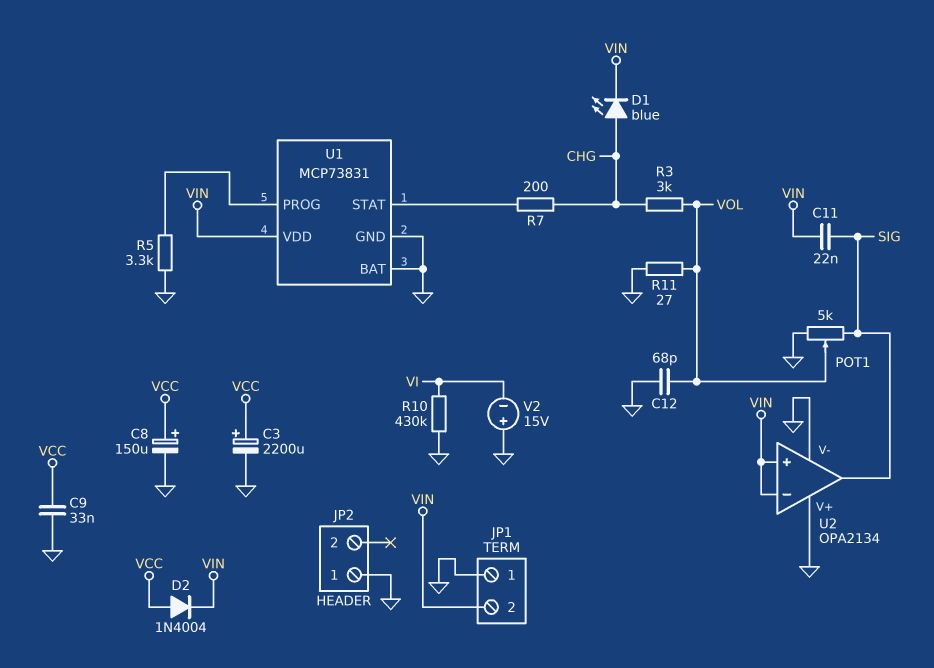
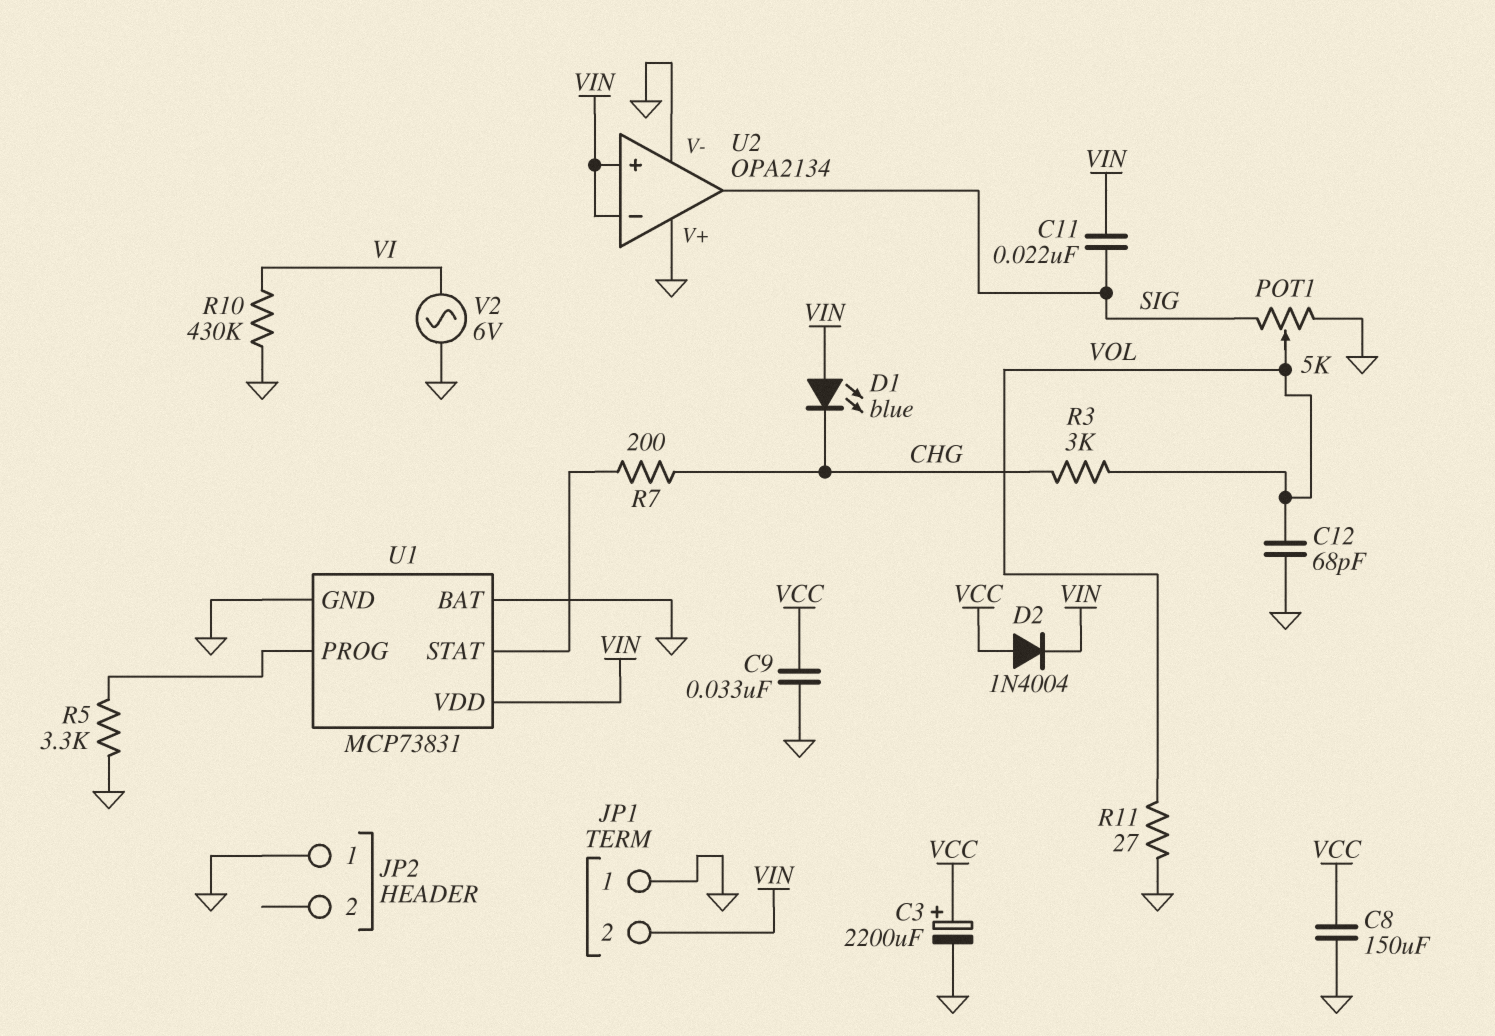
C8: 150uF (plus VCC, minus GND) -> 150uF (GND, VCC)
D1: LED blue (A CHG, K VIN) -> LED blue (A VIN, K CHG)
V2: 15V (plus GND, minus VI) -> AC 6V (GND, VI)

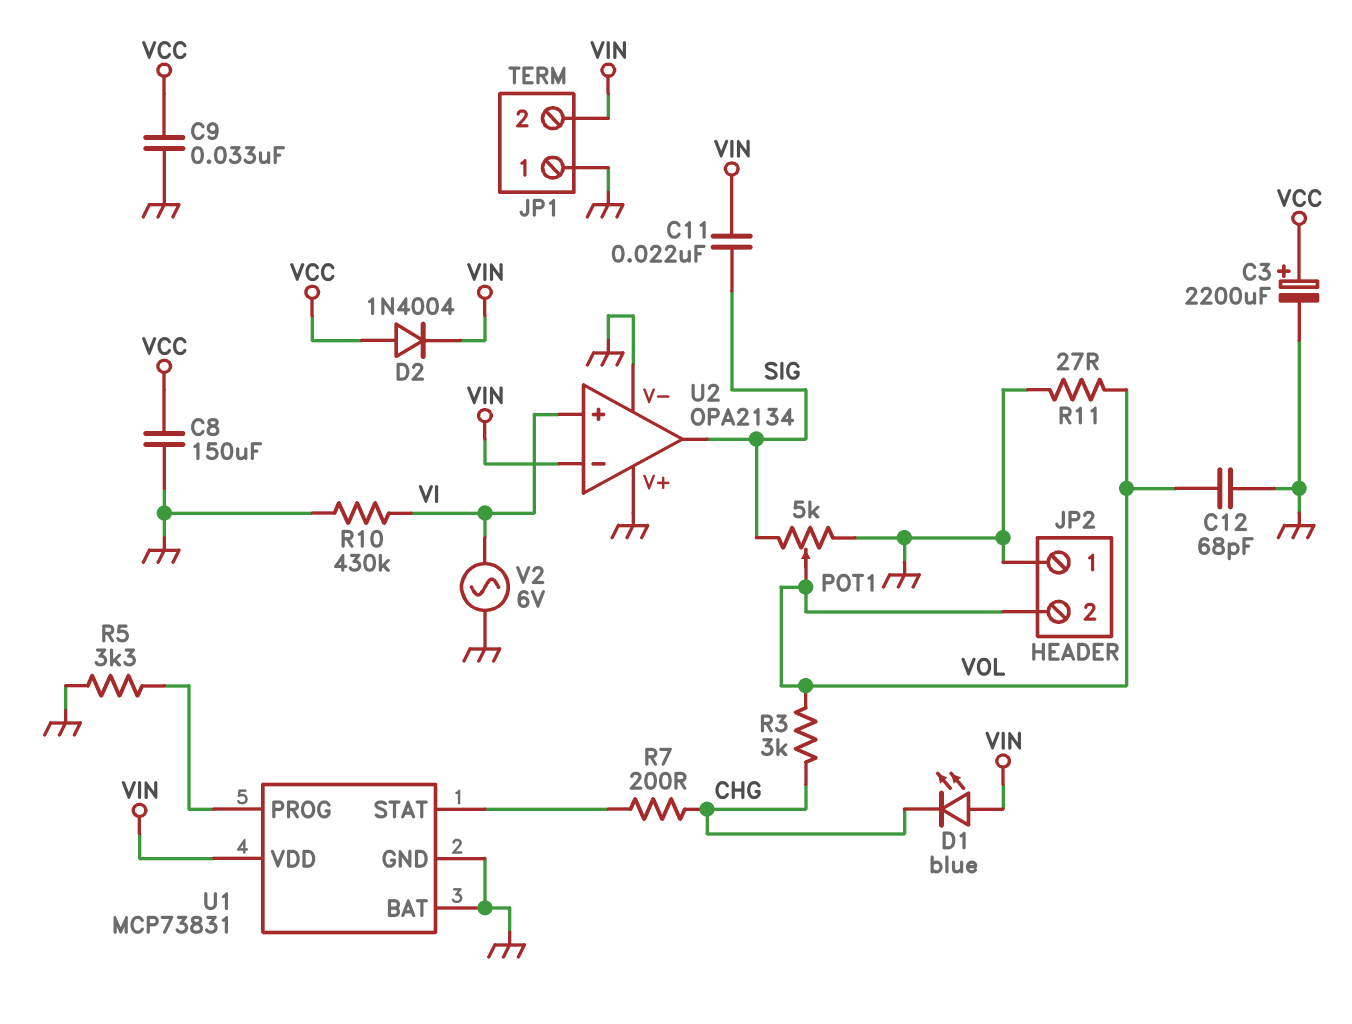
JP2 pin 2: none -> VOL
U2 pin in+: VIN -> VI

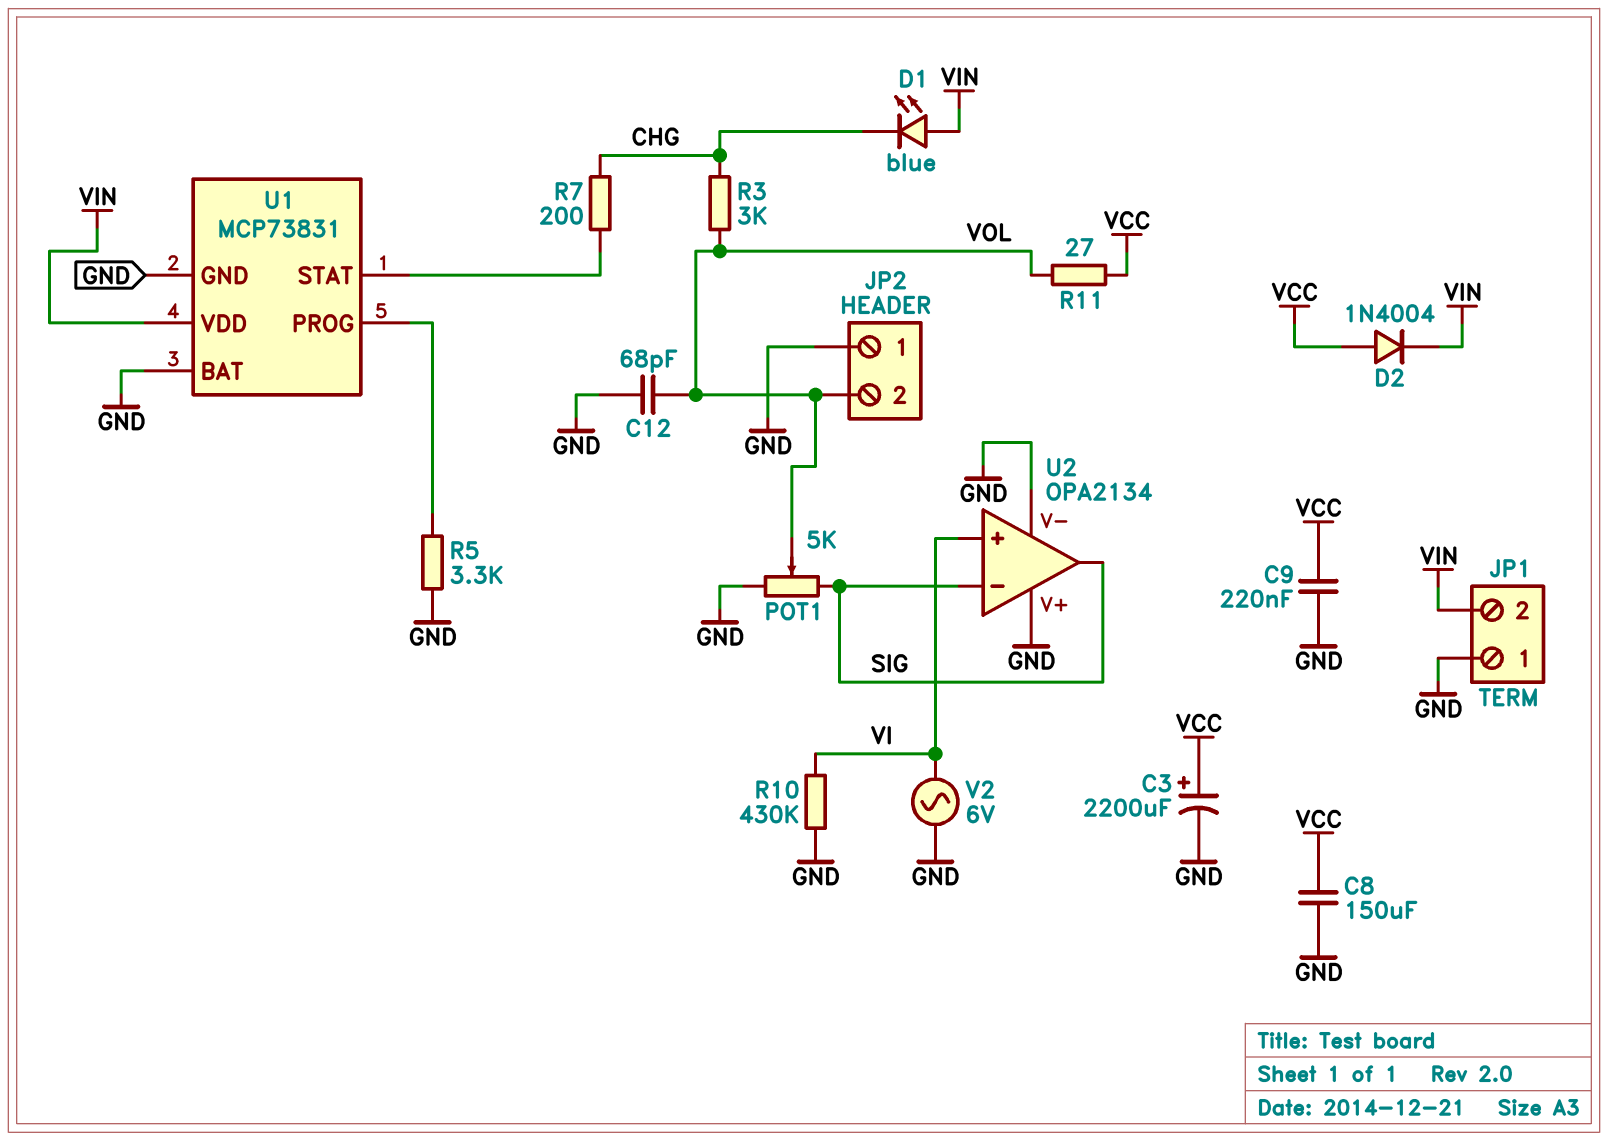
C9: 33nF (GND, VCC) -> 220nF (GND, VCC)
C11: 22nF (SIG, VIN) -> none
R11: 27 (GND, VOL) -> 27 (VCC, VOL)
U2 pin in-: VIN -> SIG

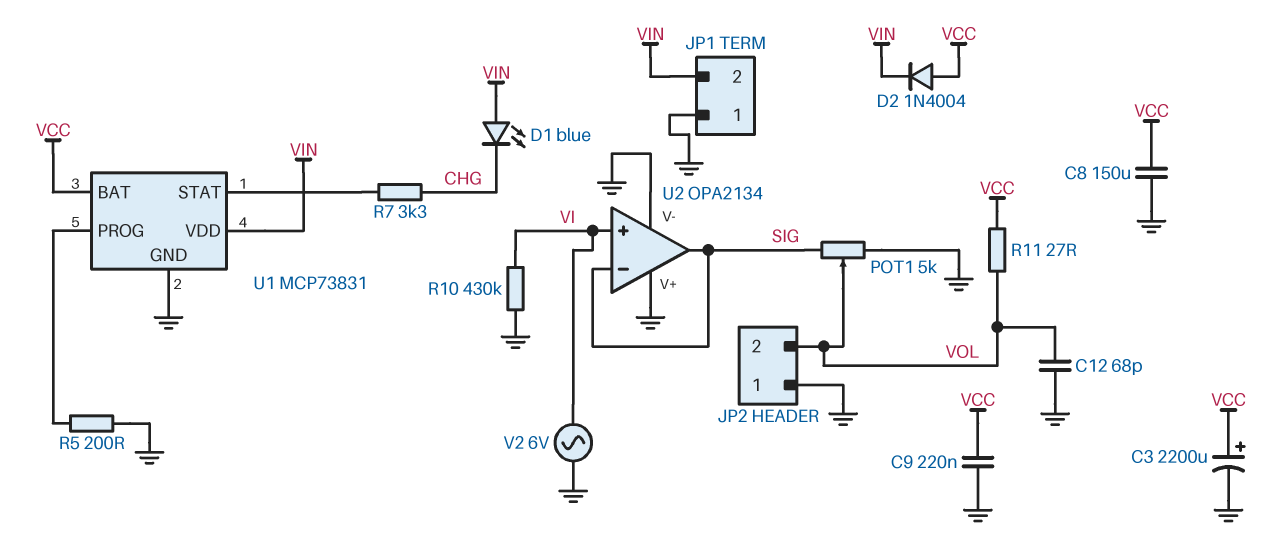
R3: 3k (CHG, VOL) -> none
R5: 3.3k (GND, U1/PROG) -> 200 (GND, U1/PROG)
R7: 200 (CHG, U1/STAT) -> 3.3k (CHG, U1/STAT)
U1 pin BAT: GND -> VCC

